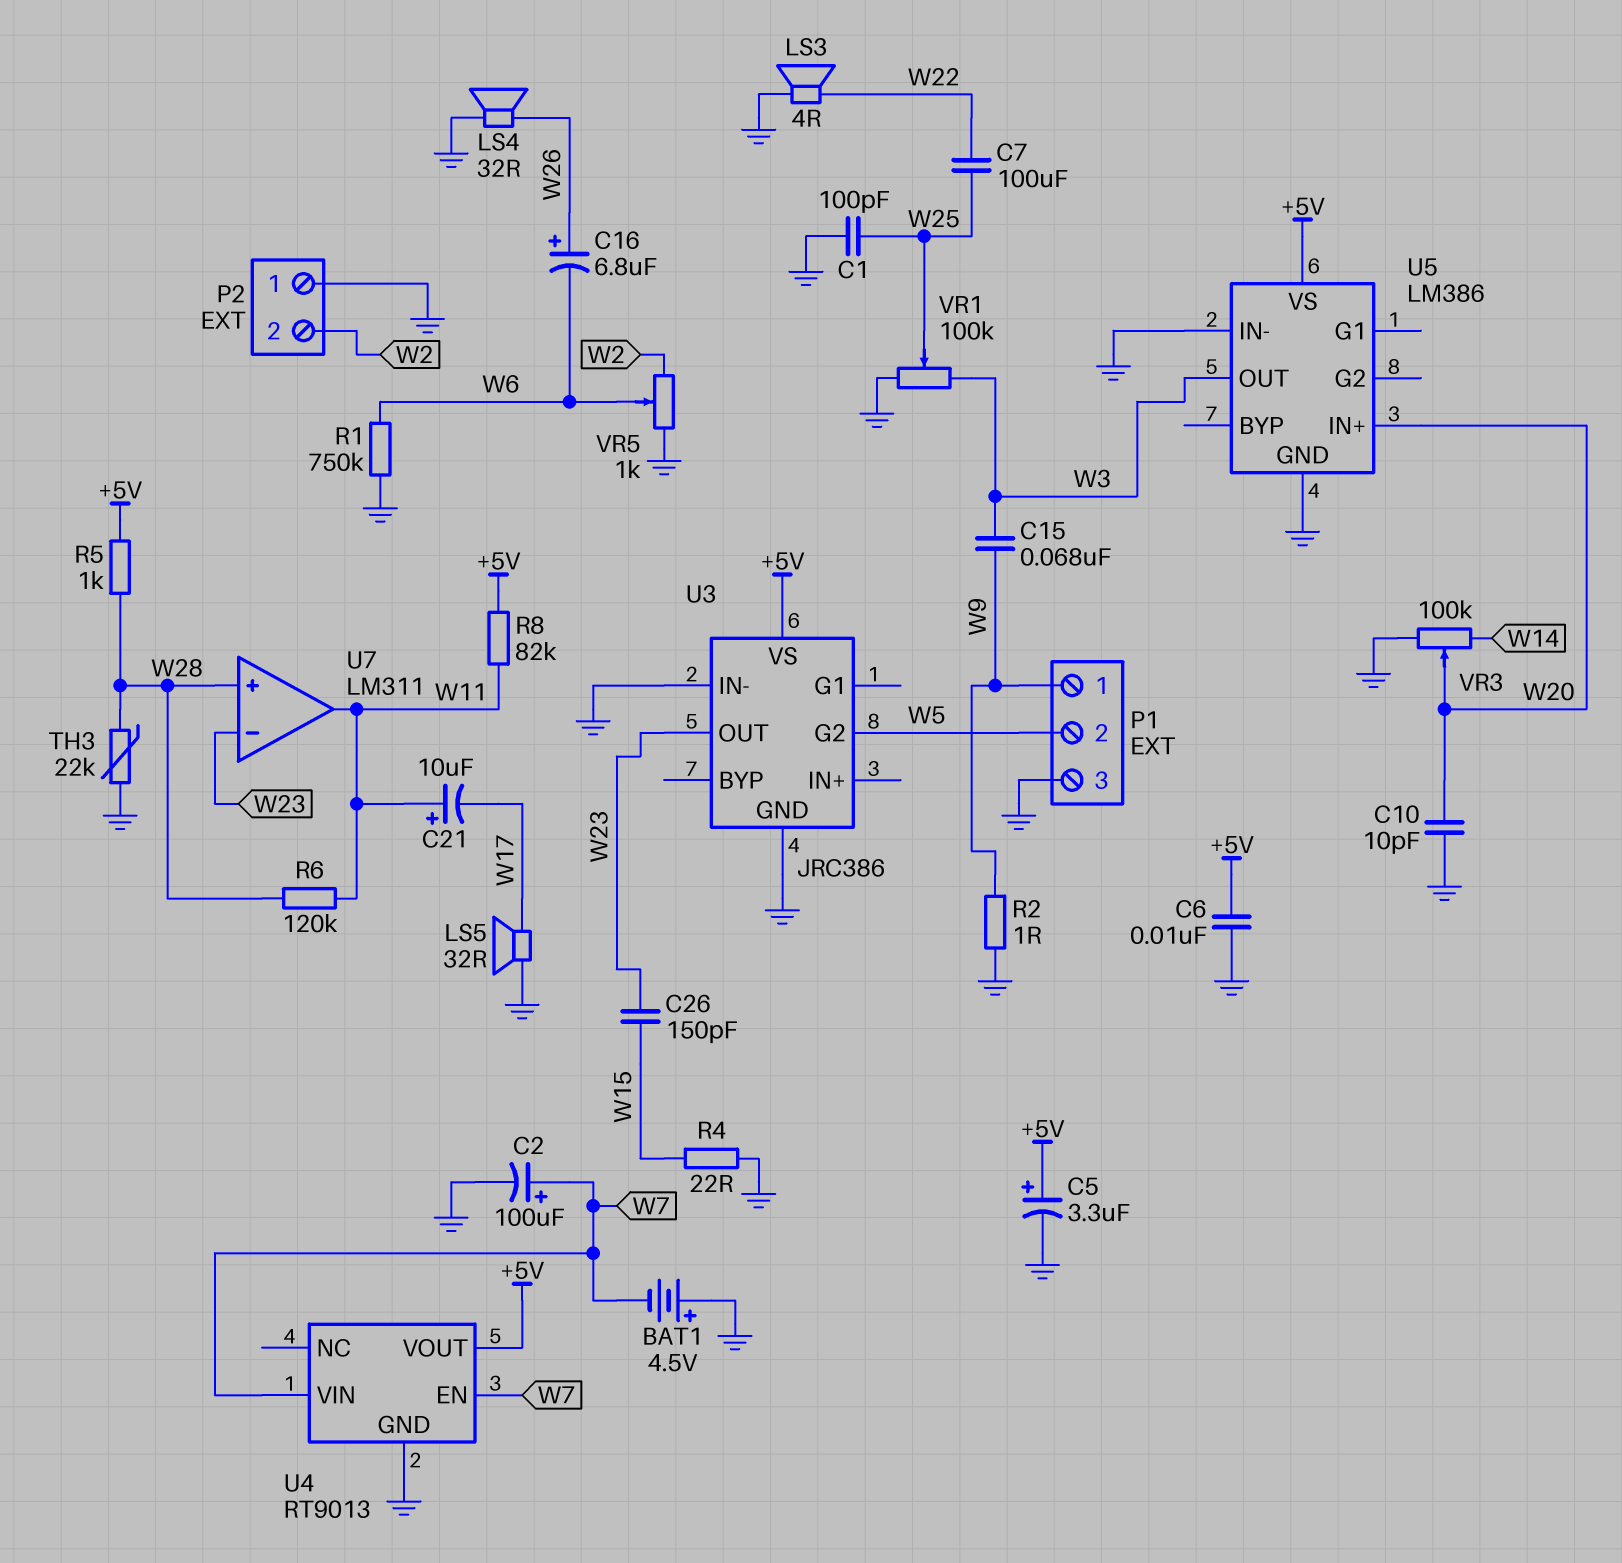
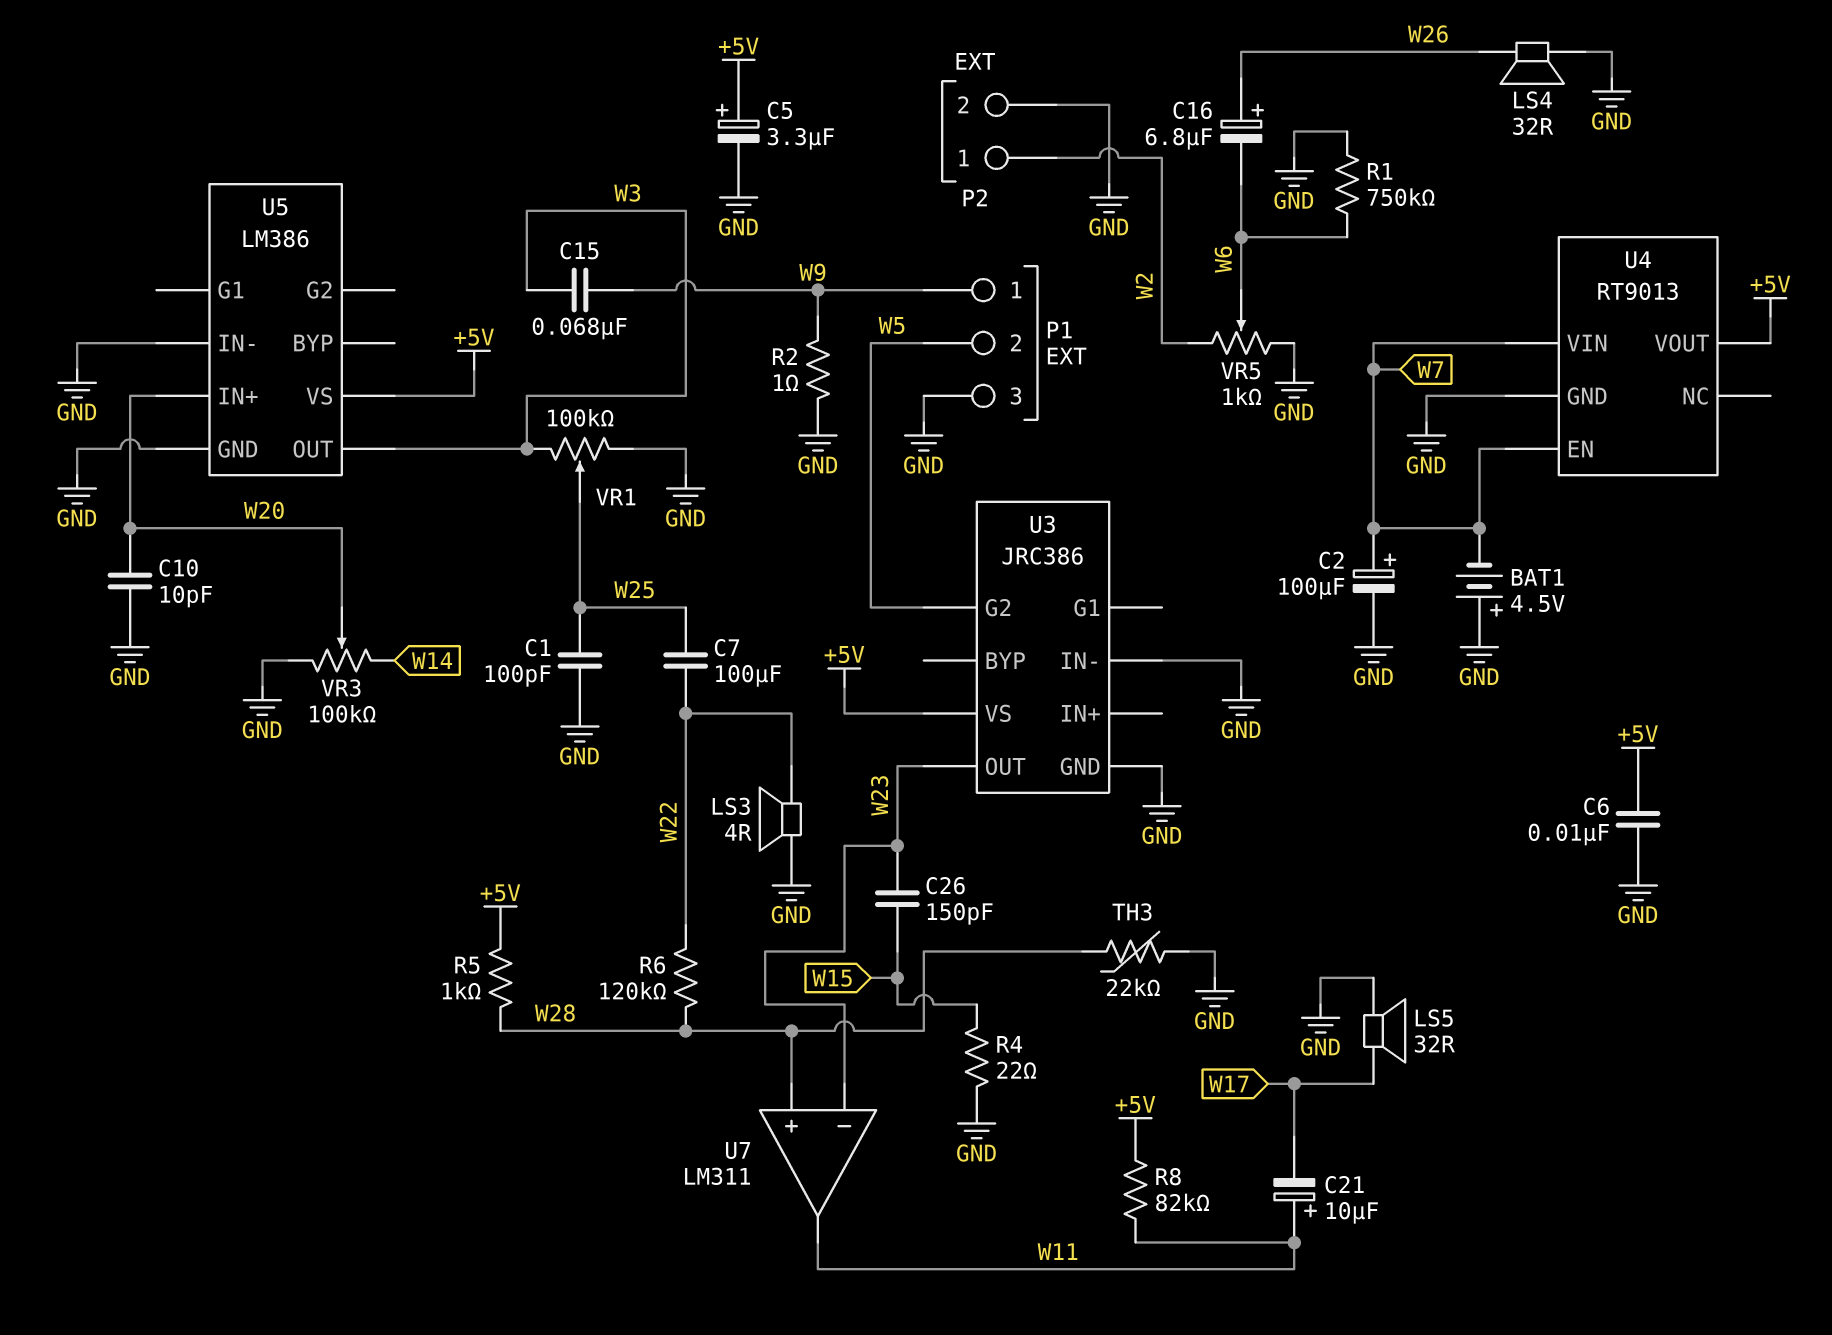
P2 pin 1: GND -> W2
P2 pin 2: W2 -> GND
R6: 120k (W11, W28) -> 120k (W22, W28)

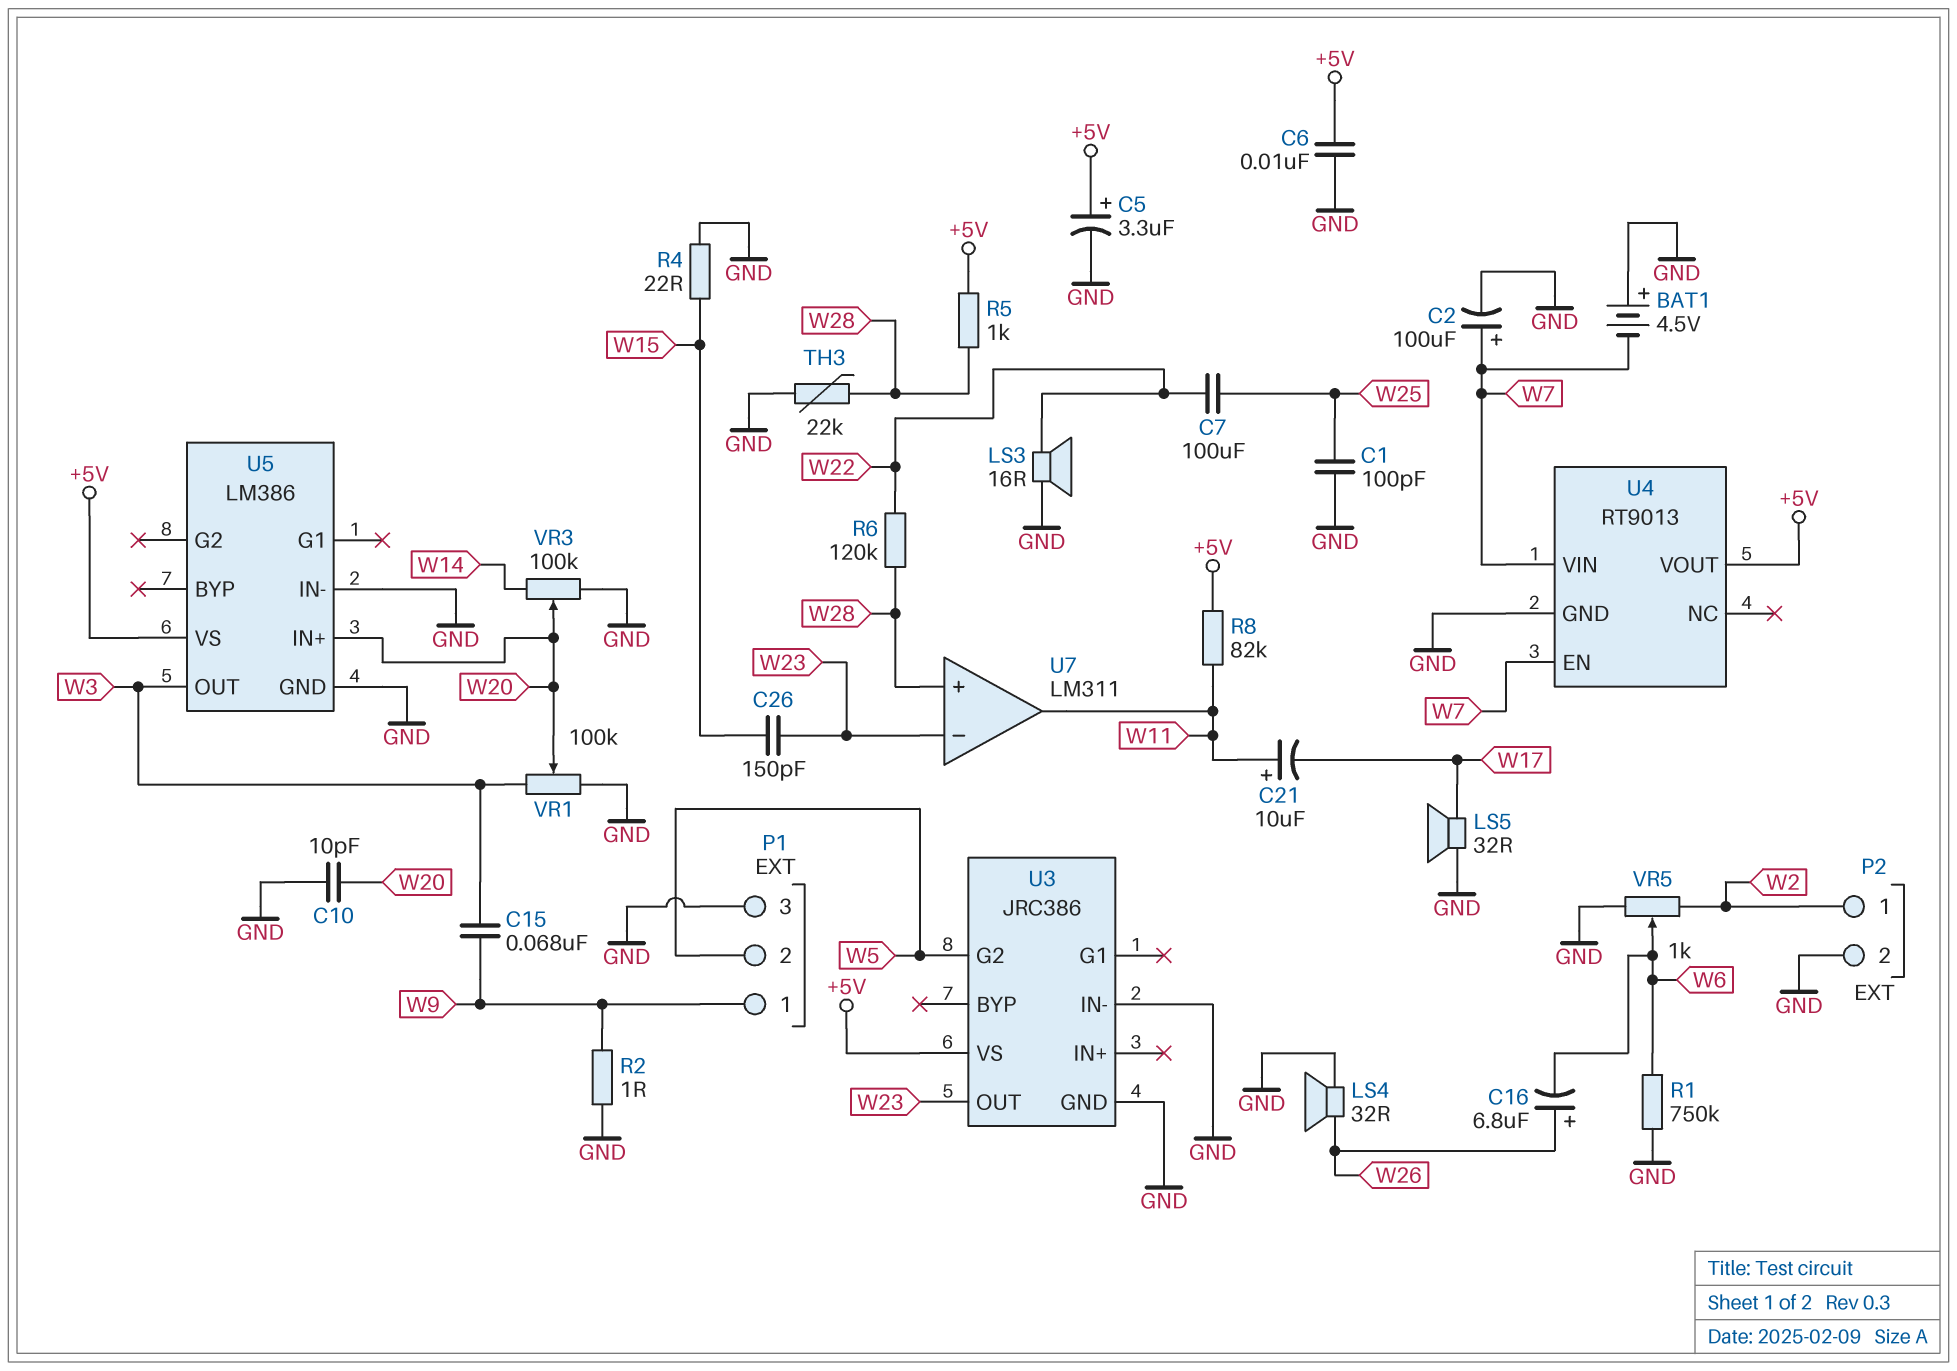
LS3: speaker 4R (GND, W22) -> speaker 16R (GND, W22)
VR1: 100k (GND, W3, wiper W25) -> 100k (GND, W3, wiper W20)

